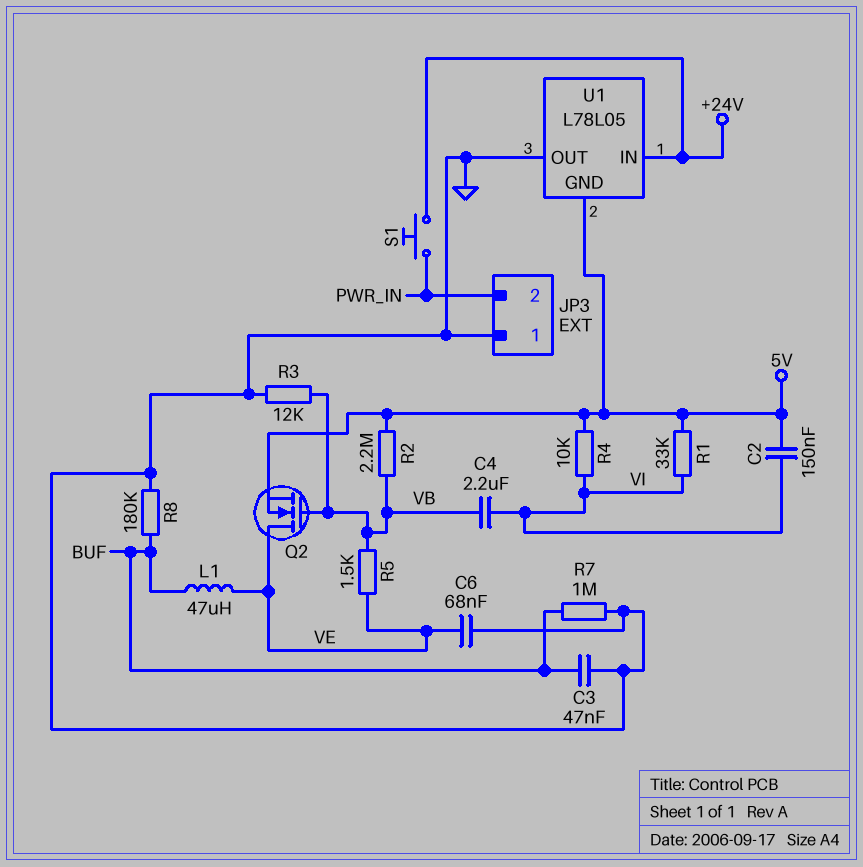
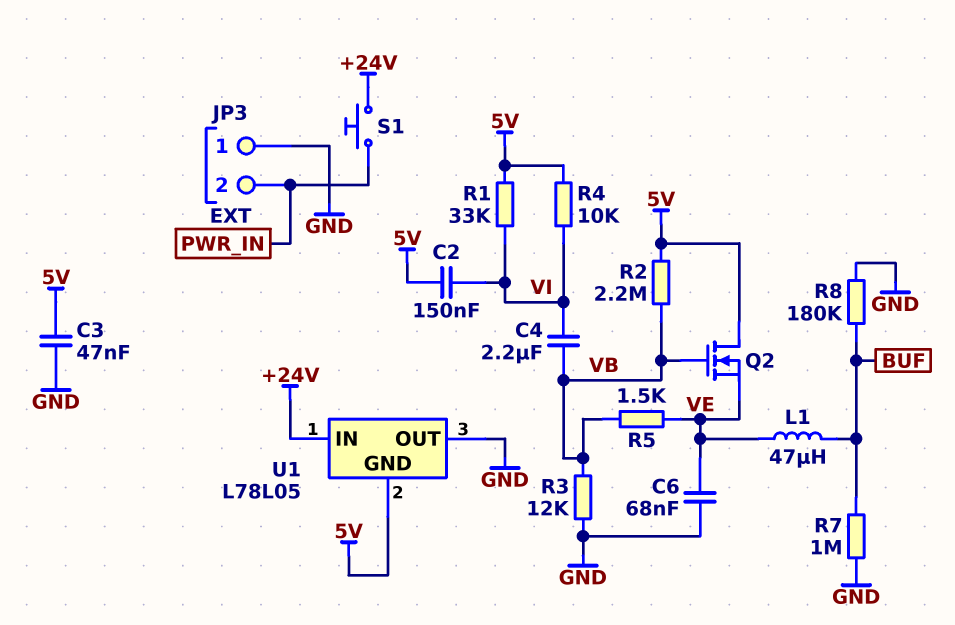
C3: 47nF (BUF, GND) -> 47nF (5V, GND)
Q2: NMOS (G VB, D VE, S 5V) -> NMOS (G VB, D 5V, S VE)

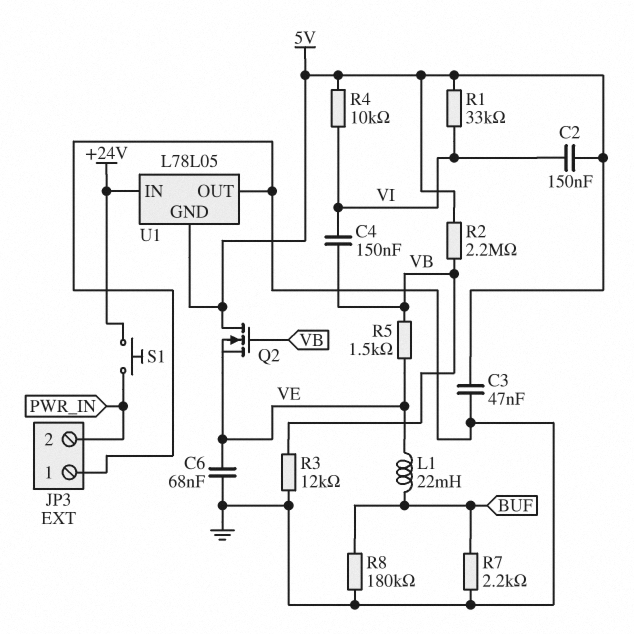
C4: 2.2uF (VB, VI) -> 150nF (VB, VI)
L1: 47uH (BUF, VE) -> 22mH (BUF, VE)
R7: 1M (BUF, GND) -> 2.2k (BUF, GND)

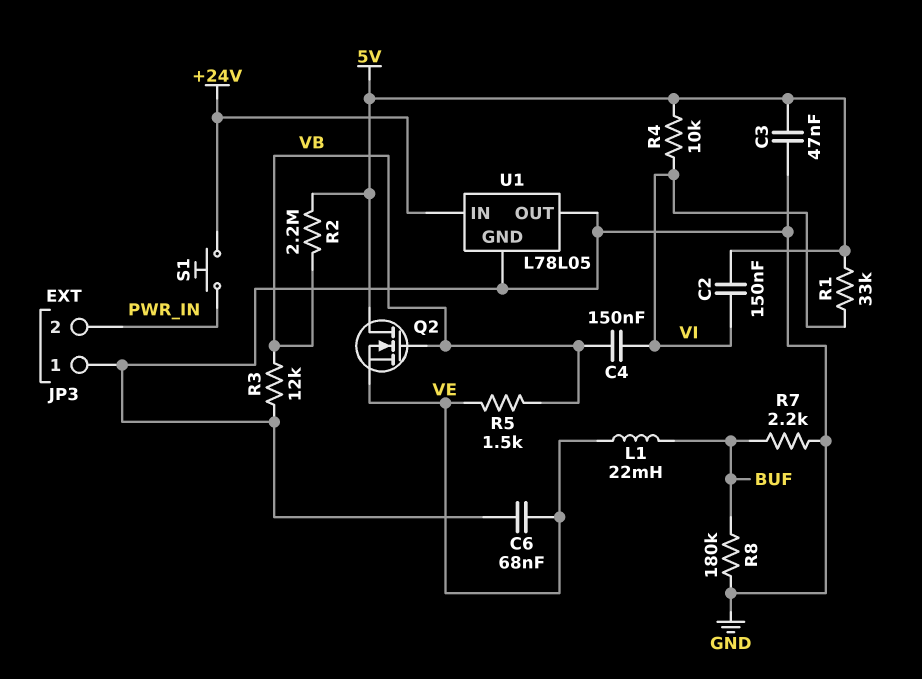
U1 pin GND: 5V -> GND

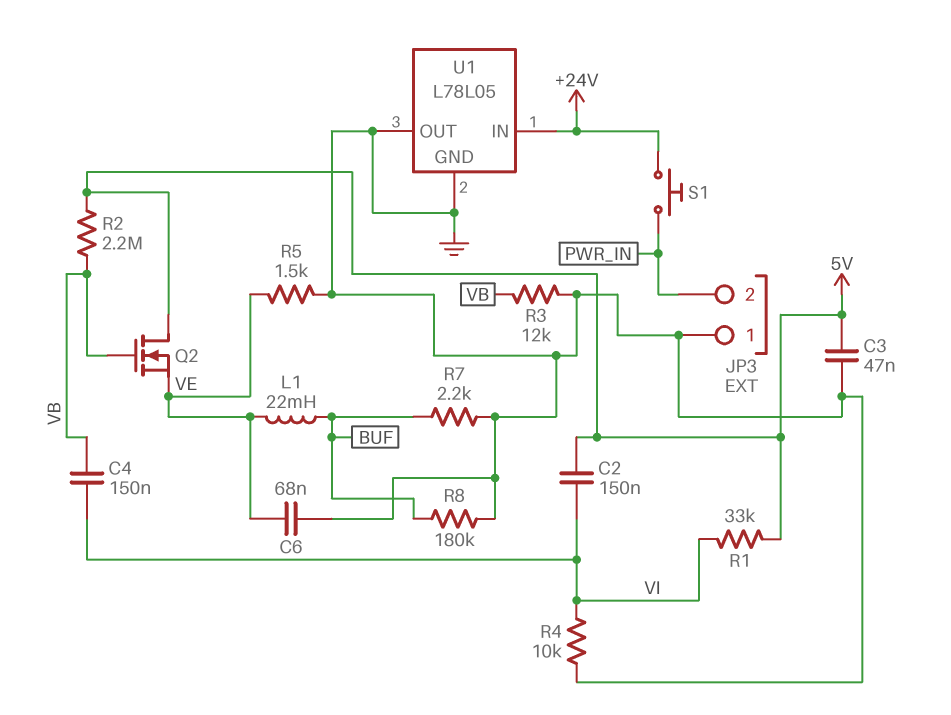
R4: 10k (5V, VI) -> 10k (GND, VI)
R5: 1.5k (VB, VE) -> 1.5k (GND, VE)

